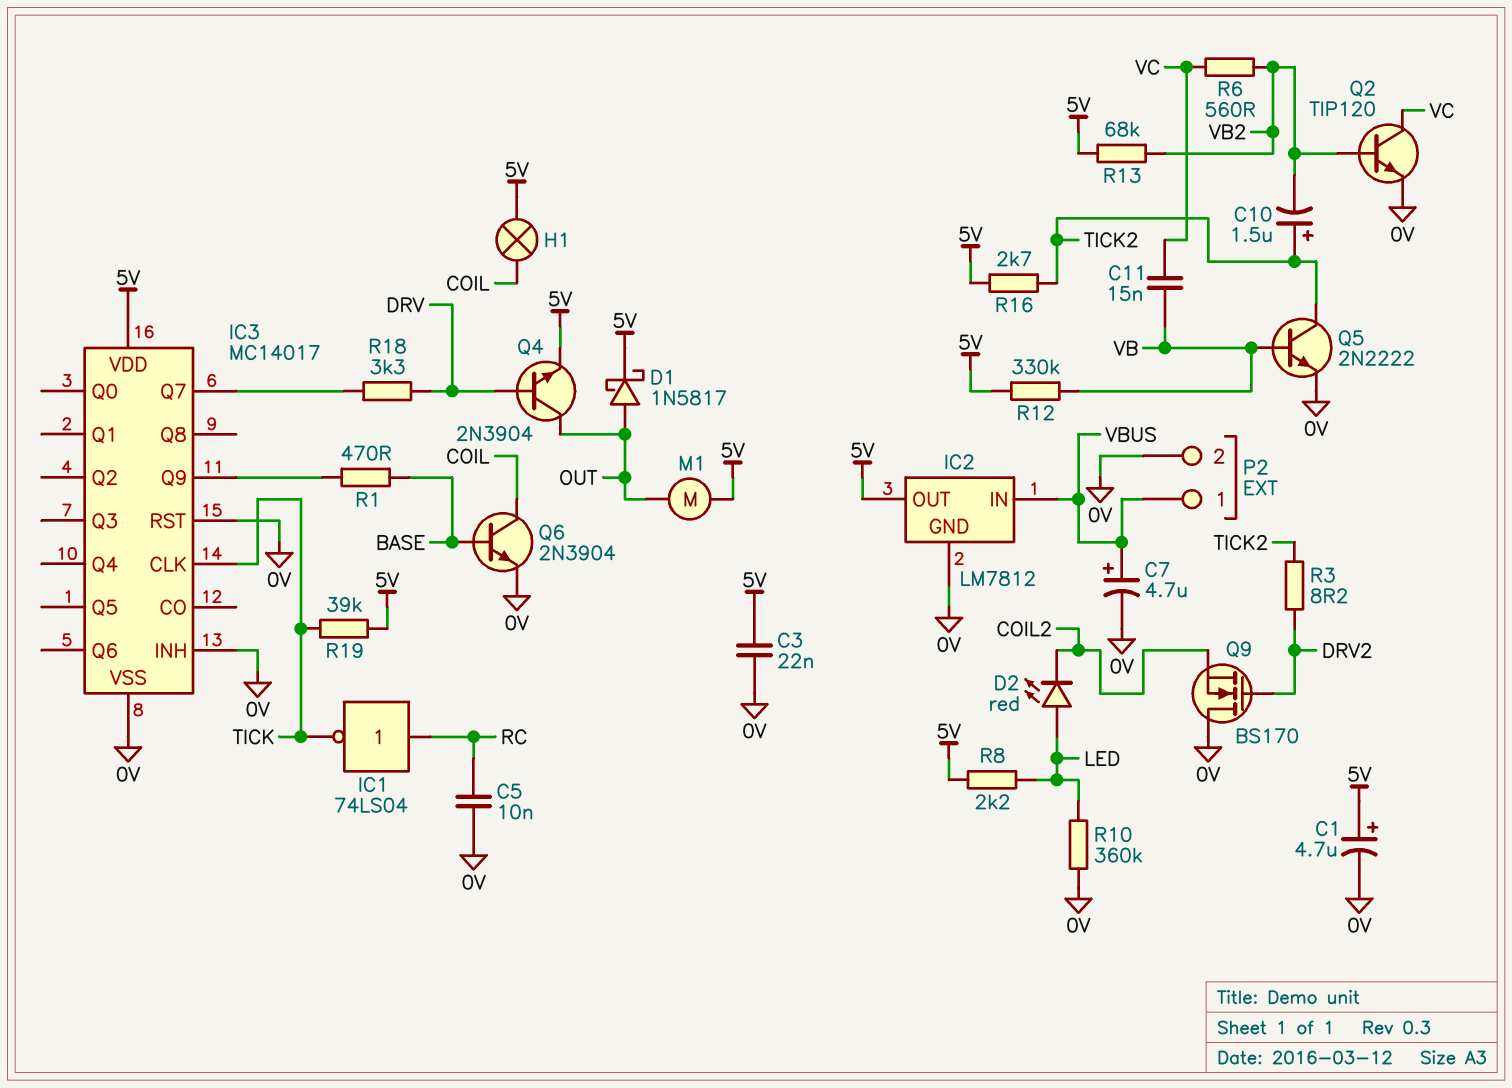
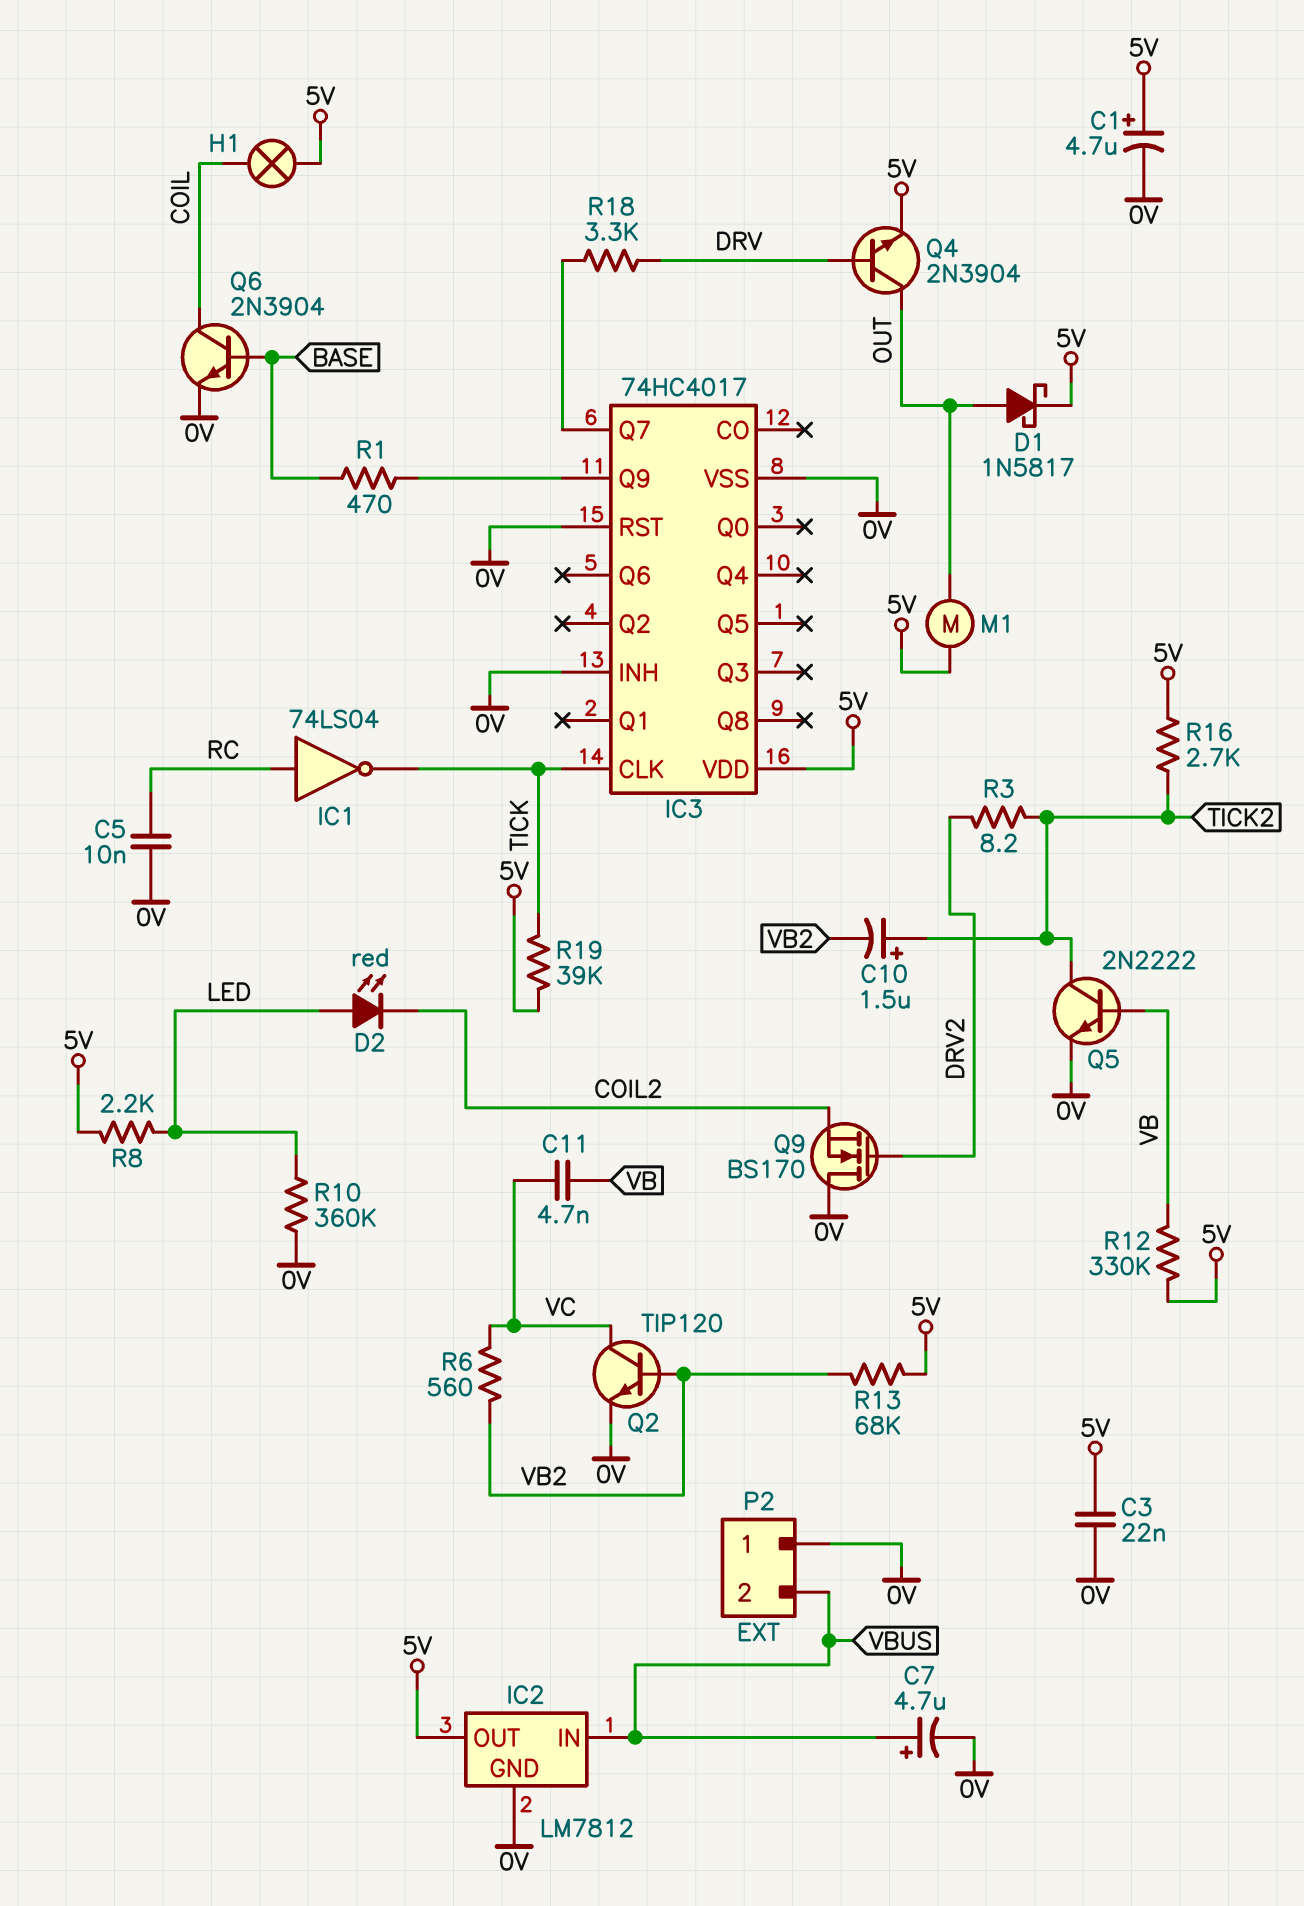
C11: 15nF (VB, VC) -> 4.7nF (VB, VC)
IC3: MC14017 -> 74HC4017
P2 pin 1: VBUS -> 0V
P2 pin 2: 0V -> VBUS

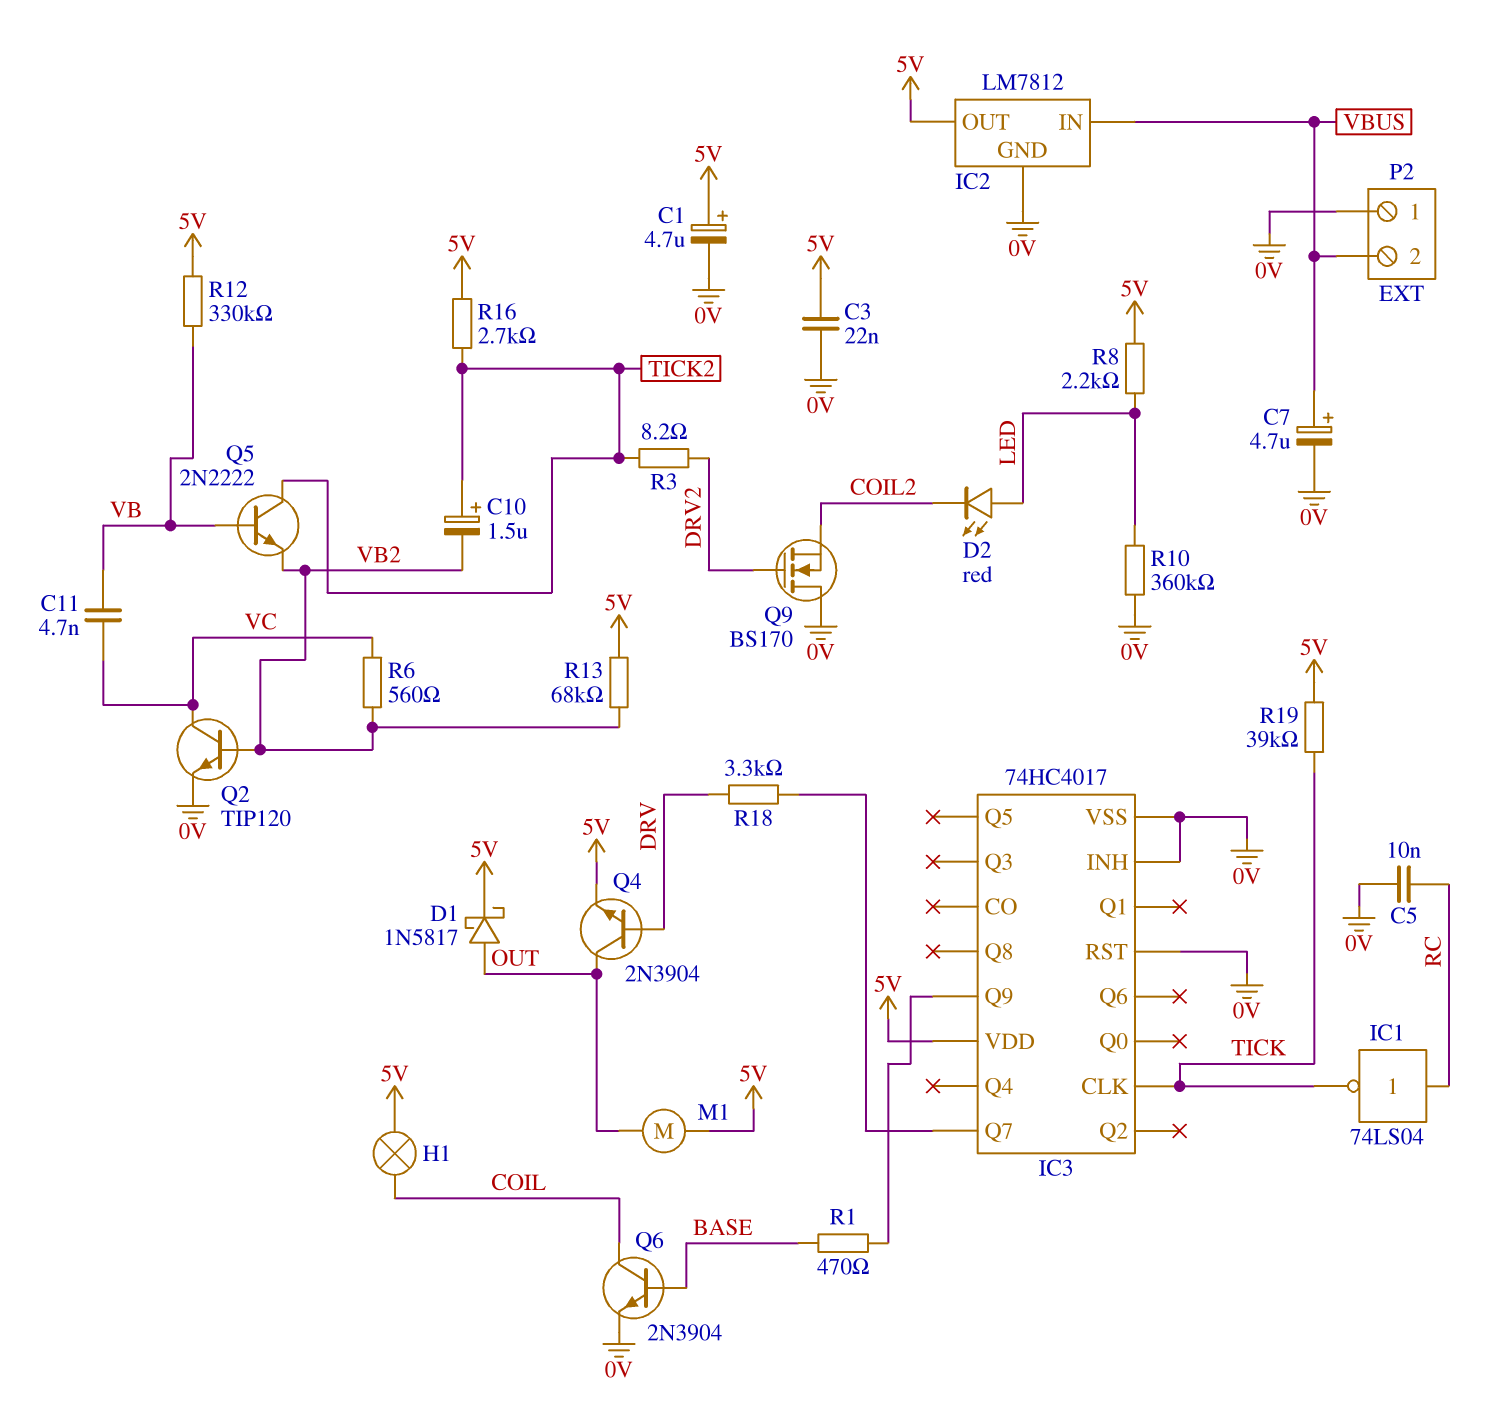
Q5: NPN 2N2222 (B VB, C TICK2, E 0V) -> NPN 2N2222 (B VB, C TICK2, E VB2)

